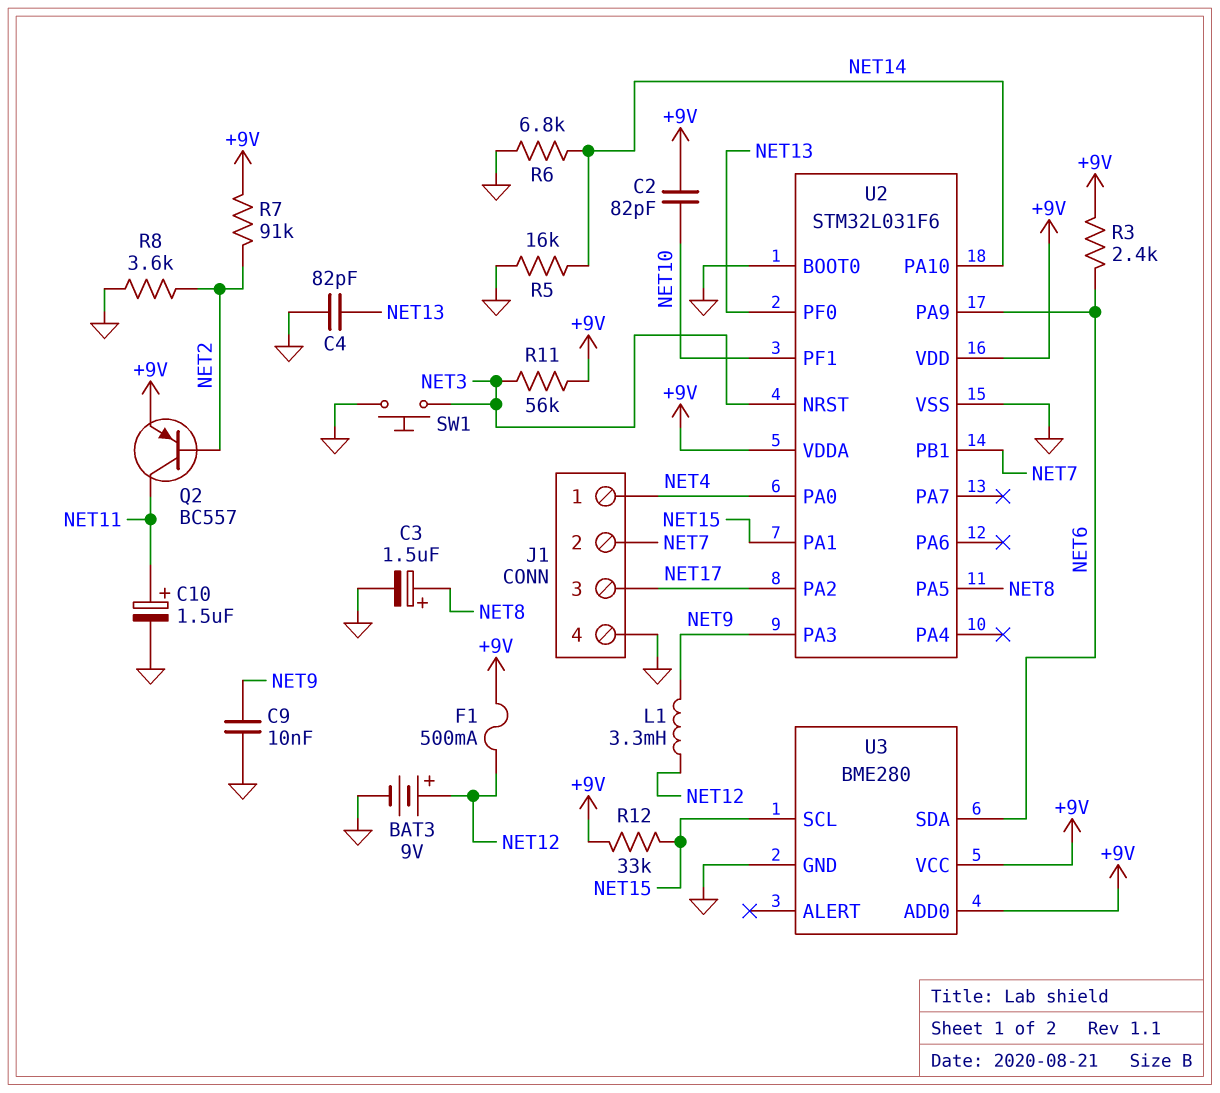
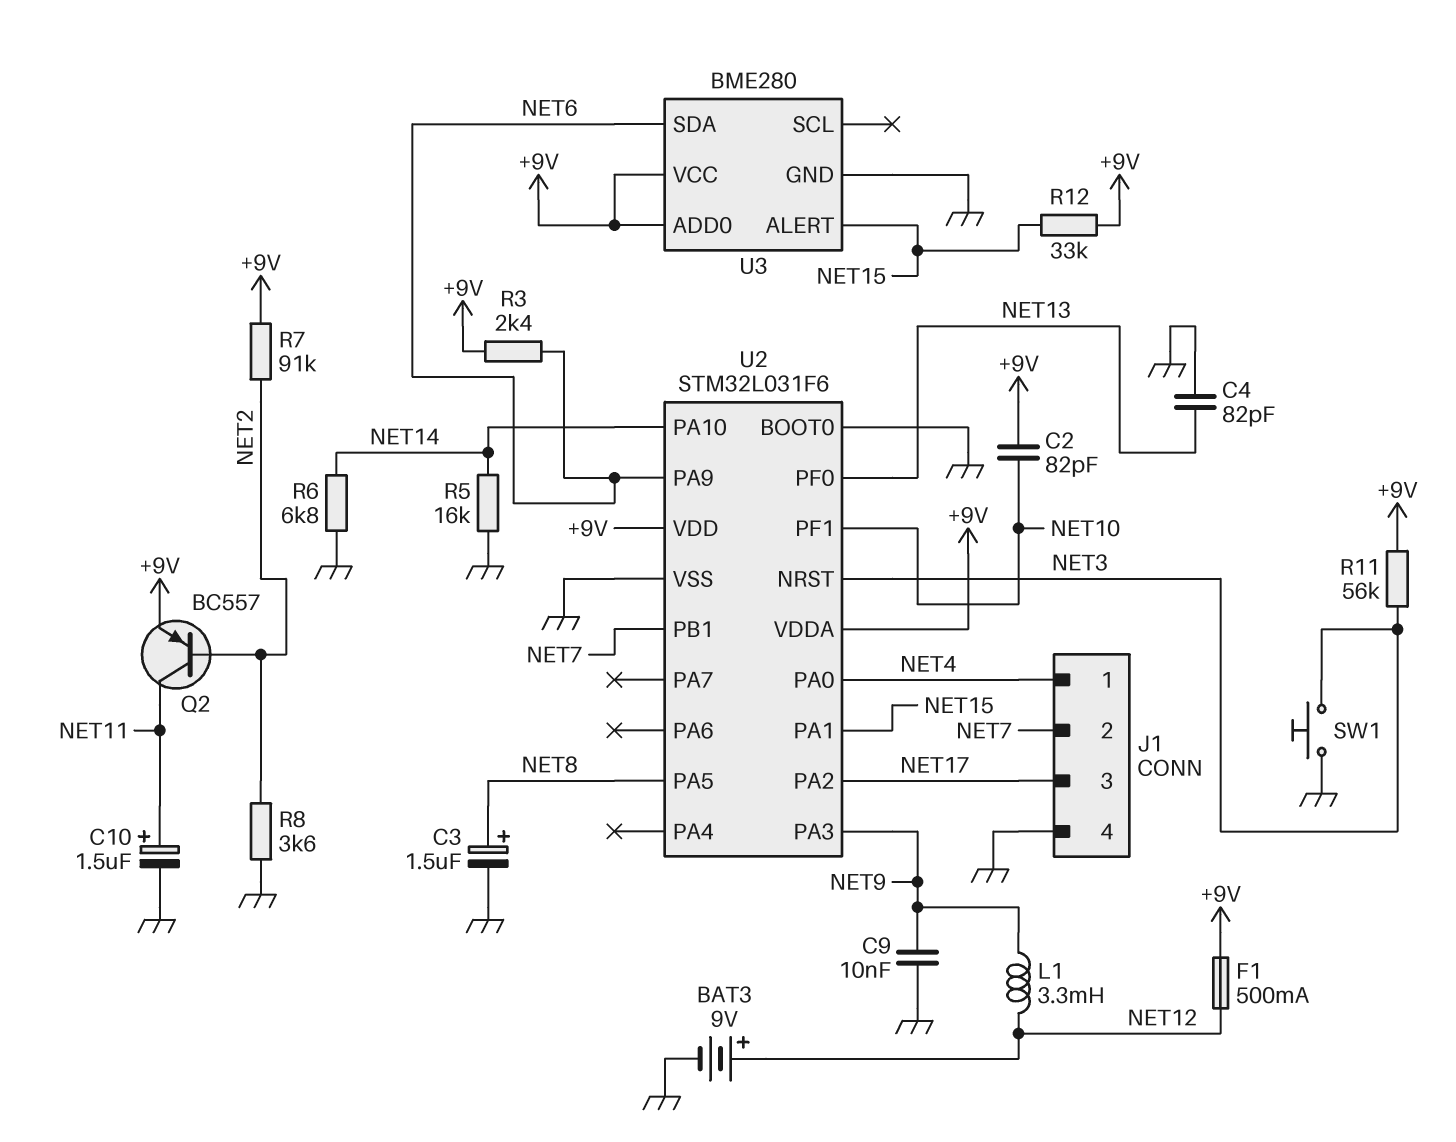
U3 pin ALERT: none -> NET15
U3 pin SCL: NET15 -> none

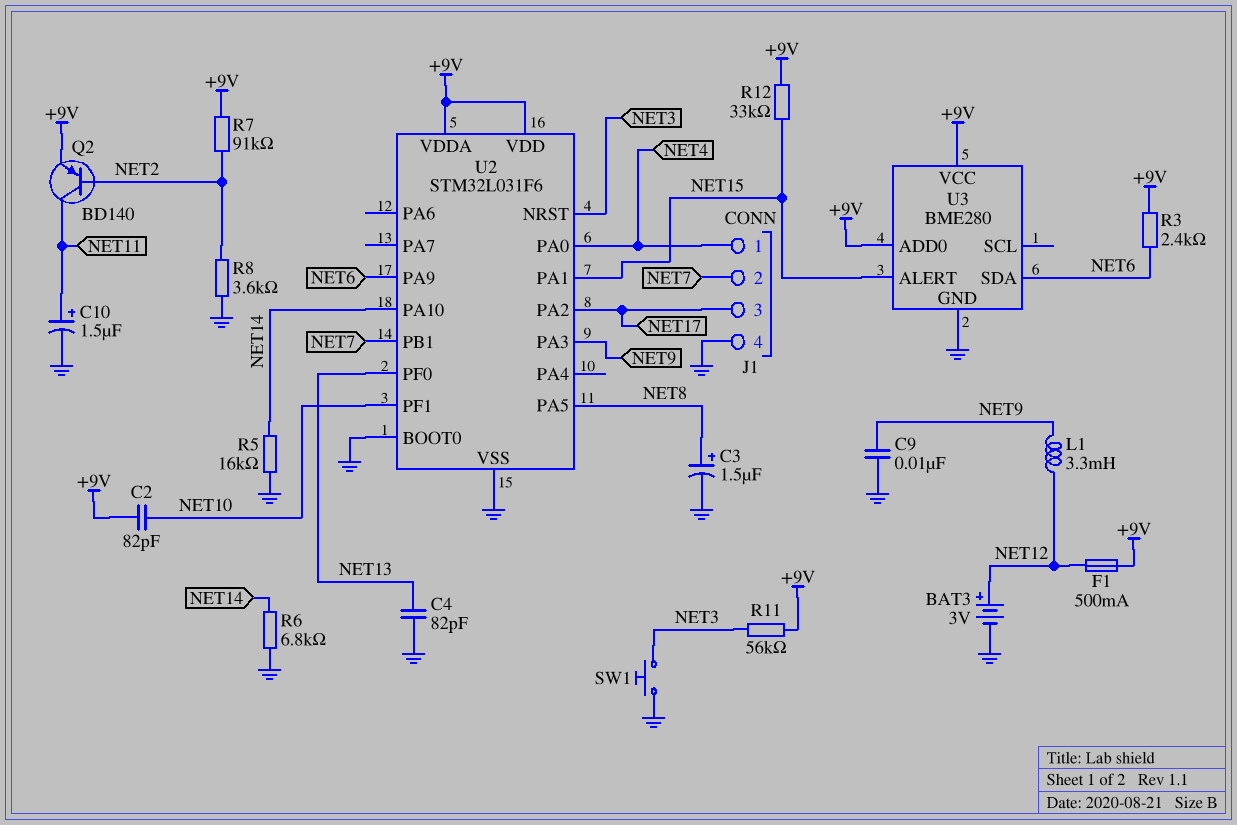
BAT3: 9V (plus NET12, minus GND) -> 3V (plus NET12, minus GND)
Q2: PNP BC557 (B NET2, C NET11, E +9V) -> PNP BD140 (B NET2, C NET11, E +9V)

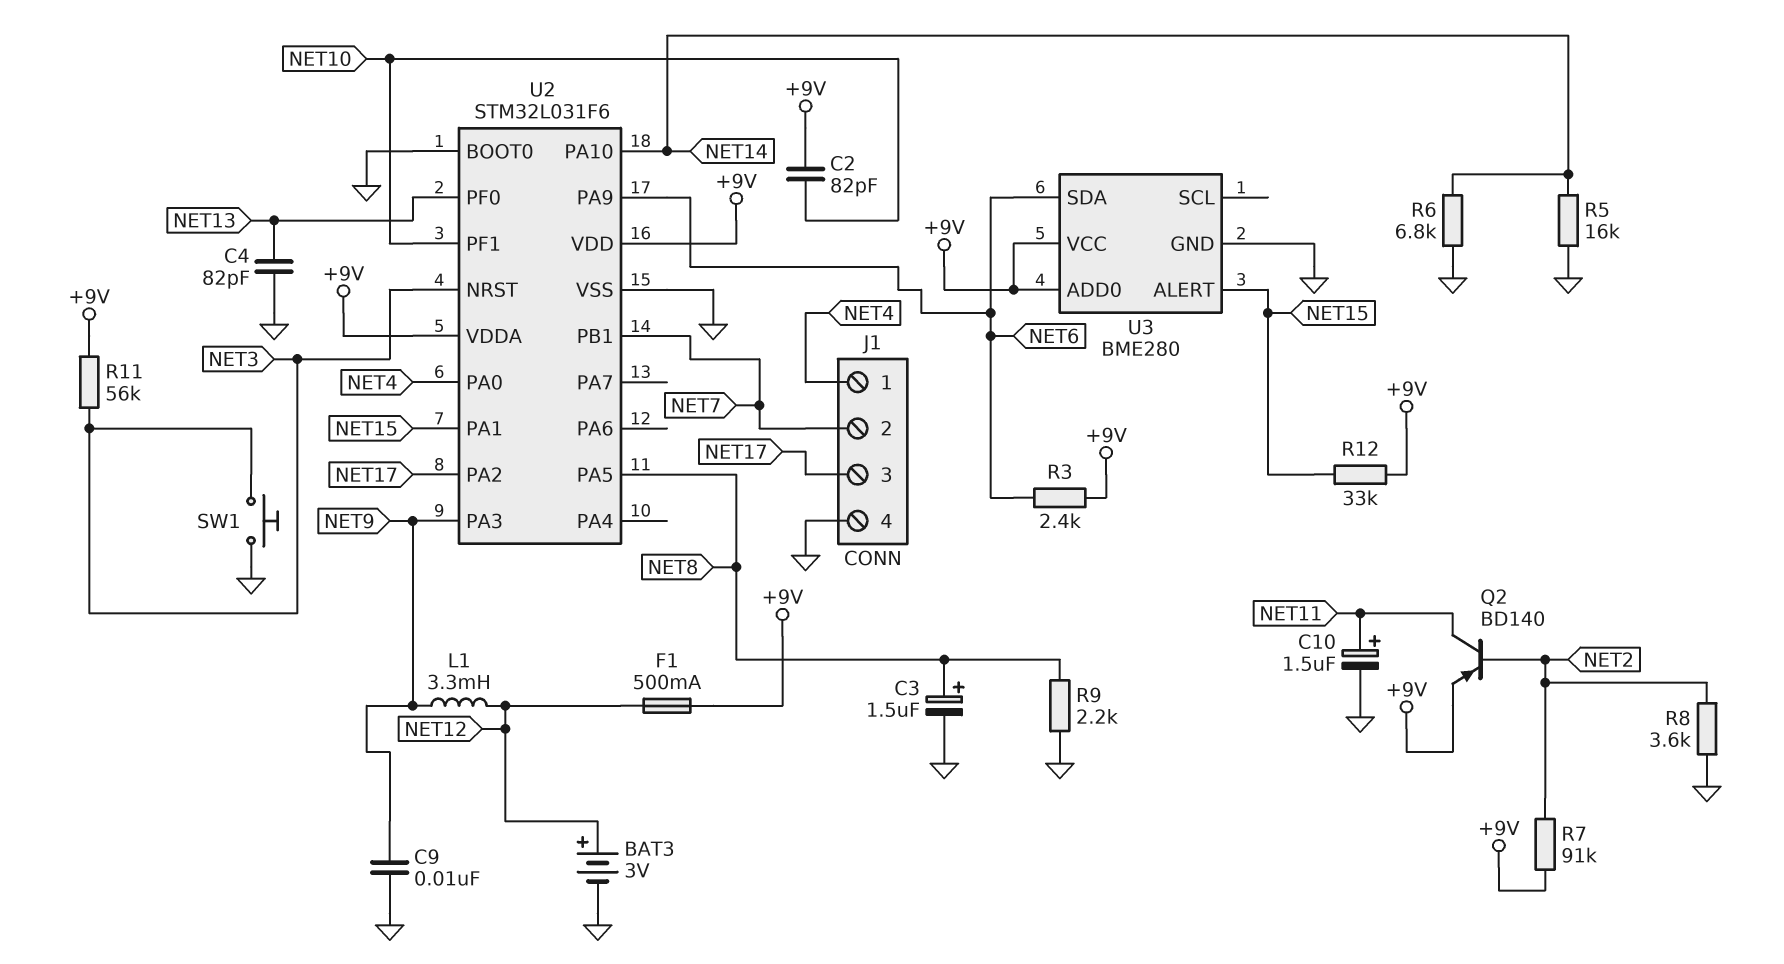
R9: none -> 2.2k (GND, NET8)

